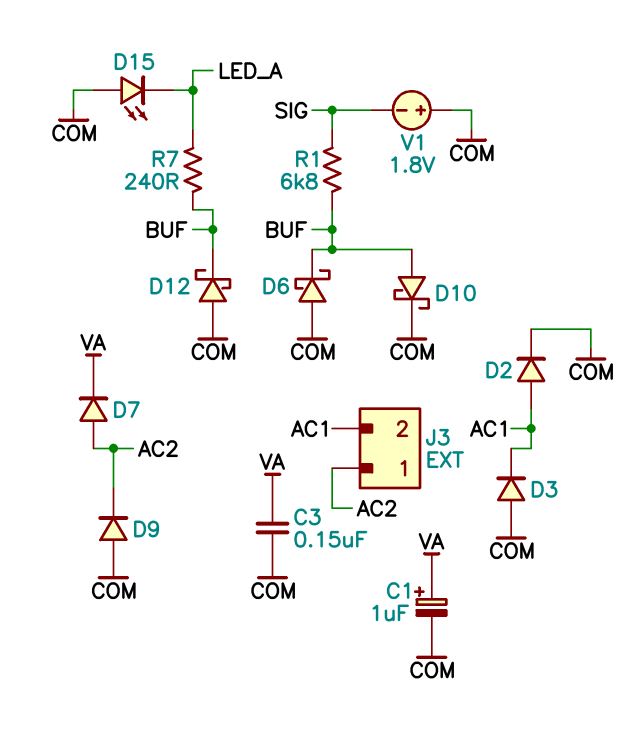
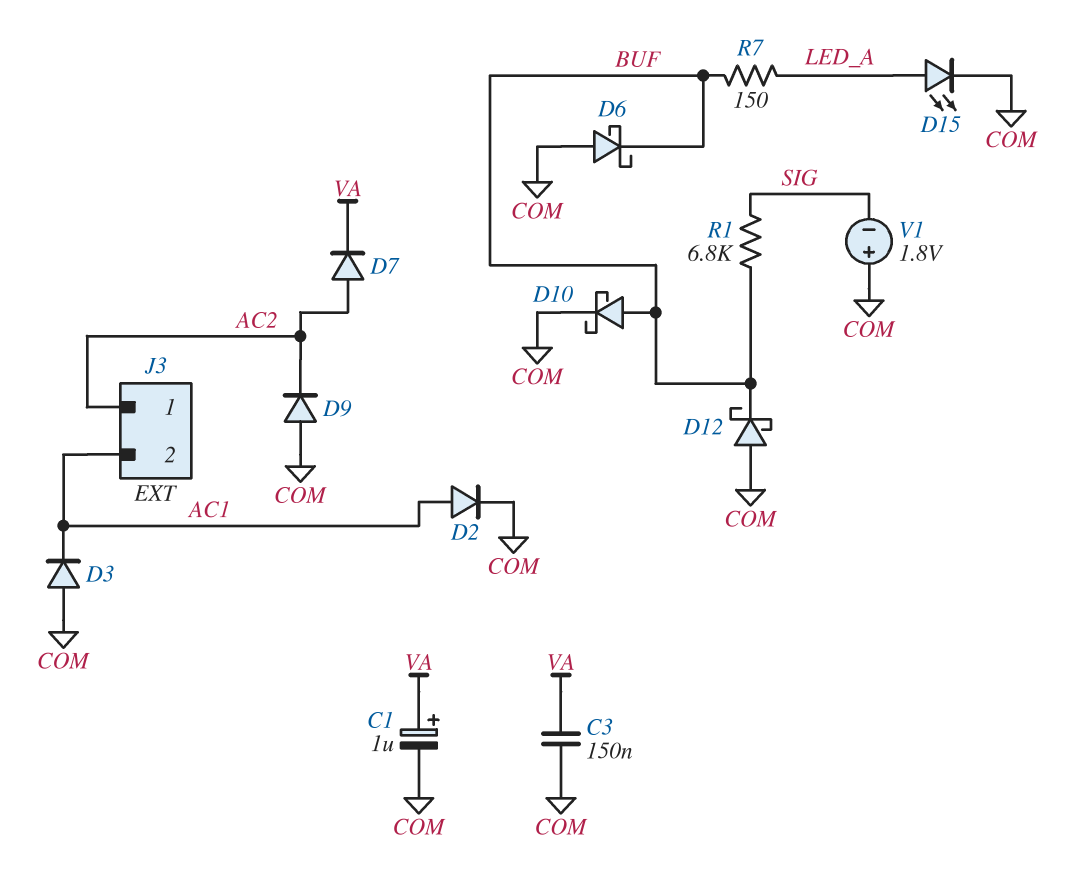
D15: LED (A COM, K LED_A) -> LED (A LED_A, K COM)
R7: 240 (BUF, LED_A) -> 150 (BUF, LED_A)

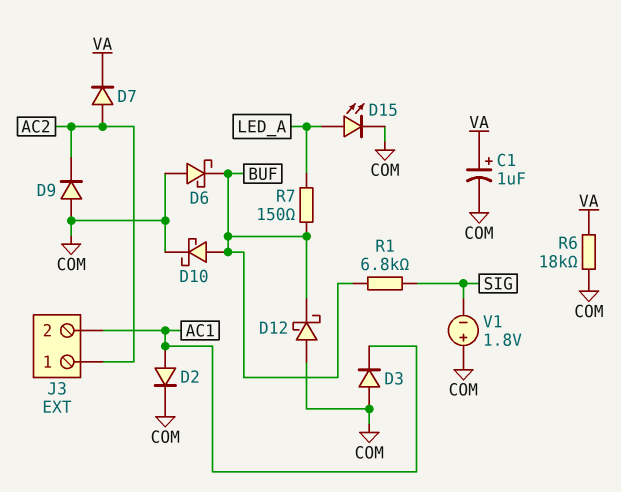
C3: 150nF (COM, VA) -> none
R6: none -> 18k (COM, VA)

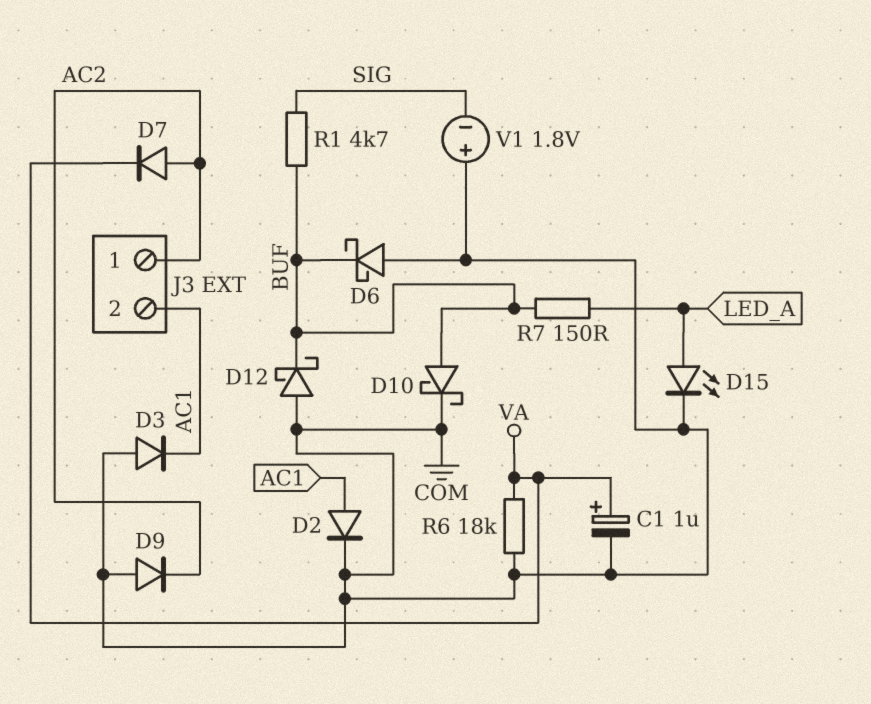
R1: 6.8k (BUF, SIG) -> 4.7k (BUF, SIG)

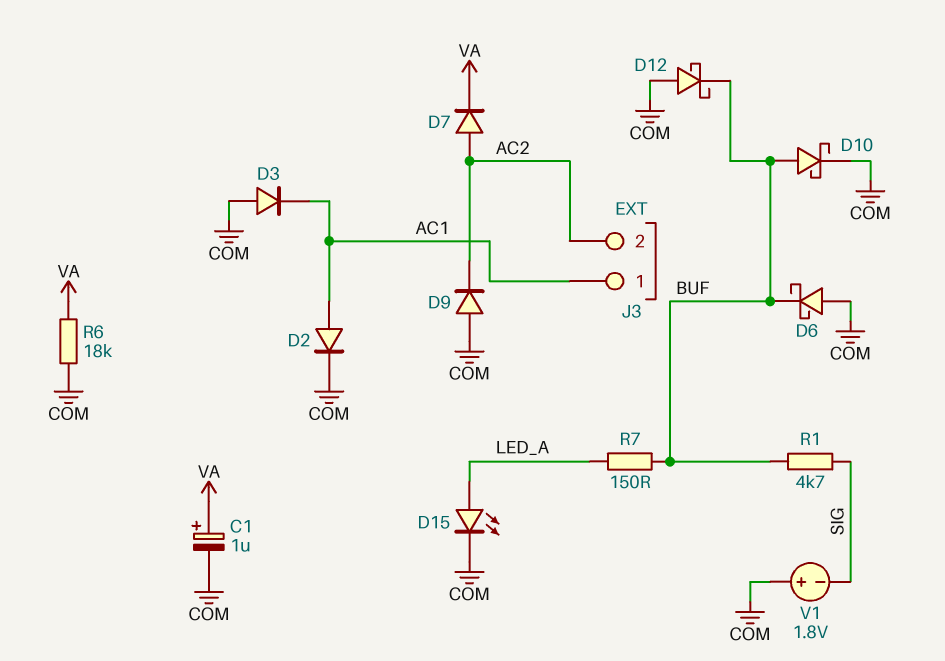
J3 pin 1: AC2 -> AC1
J3 pin 2: AC1 -> AC2

